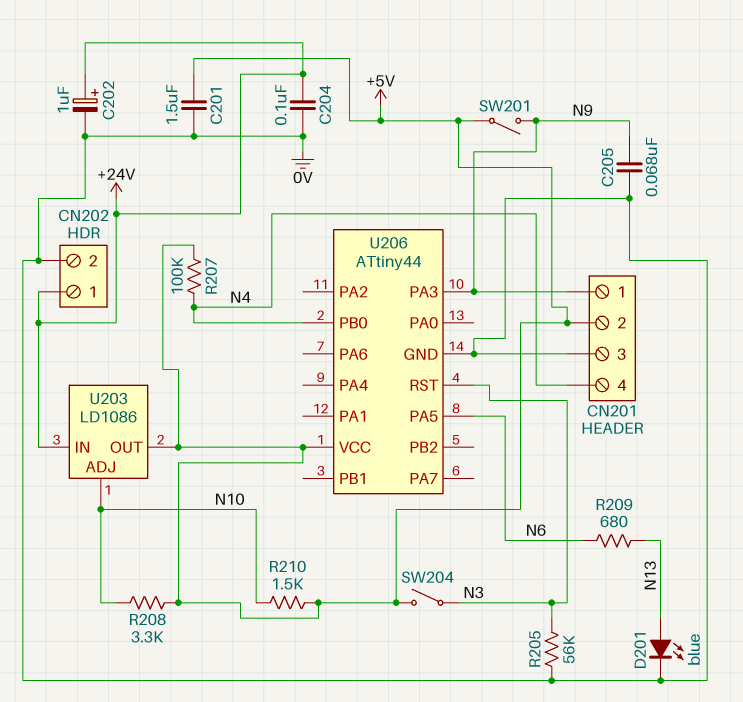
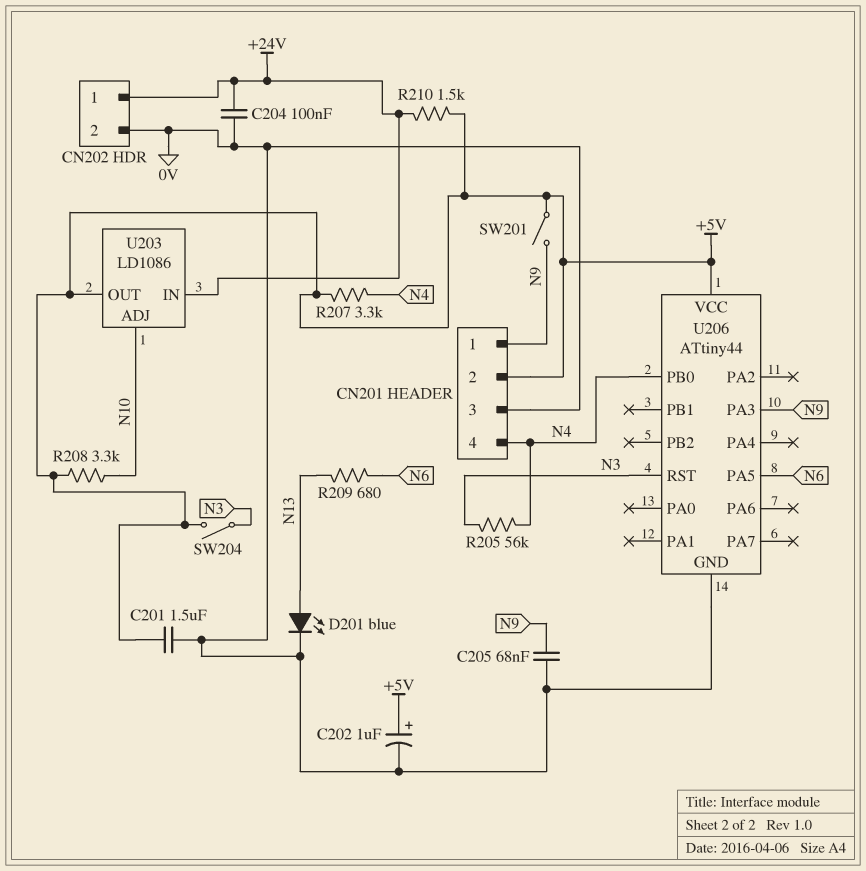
C202: 1uF (plus +24V, minus 0V) -> 1uF (plus +5V, minus 0V)
R205: 56k (0V, N3) -> 56k (N3, N4)
R207: 100k (+5V, N4) -> 3.3k (+5V, N4)
R210: 1.5k (+5V, N10) -> 1.5k (+5V, +24V)

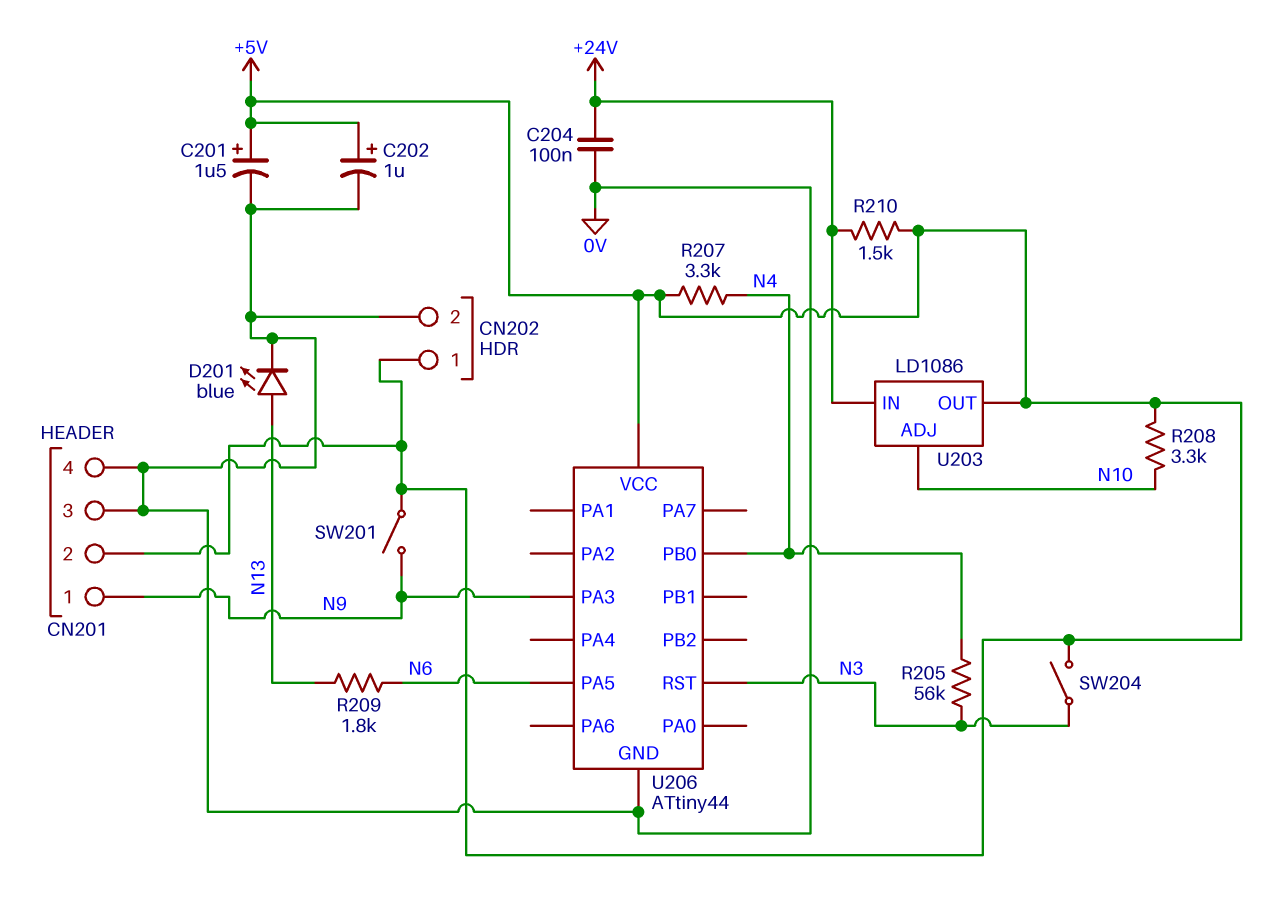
C201: 1.5uF (+5V, 0V) -> 1.5uF (plus +5V, minus 0V)
C205: 68nF (0V, N9) -> none
CN201 pin 4: N4 -> 0V
CN202 pin 1: +24V -> +5V
R209: 680 (N6, N13) -> 1.8k (N6, N13)

